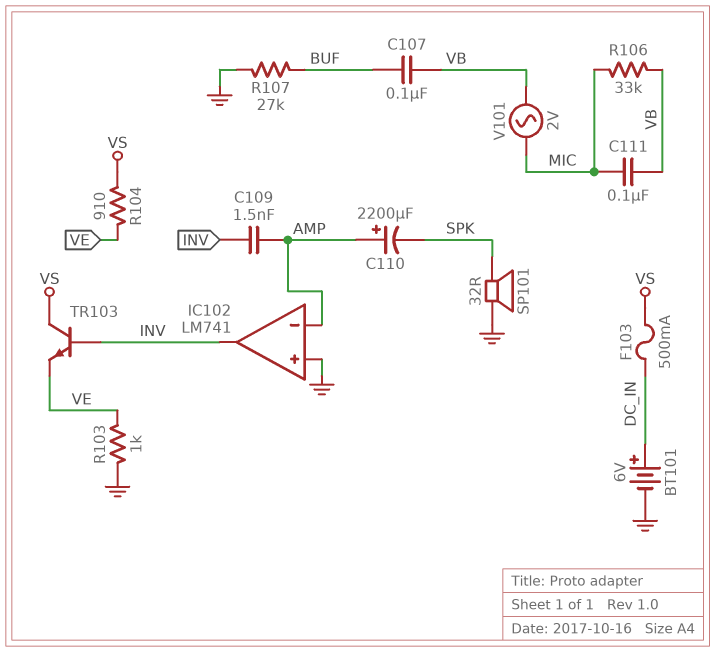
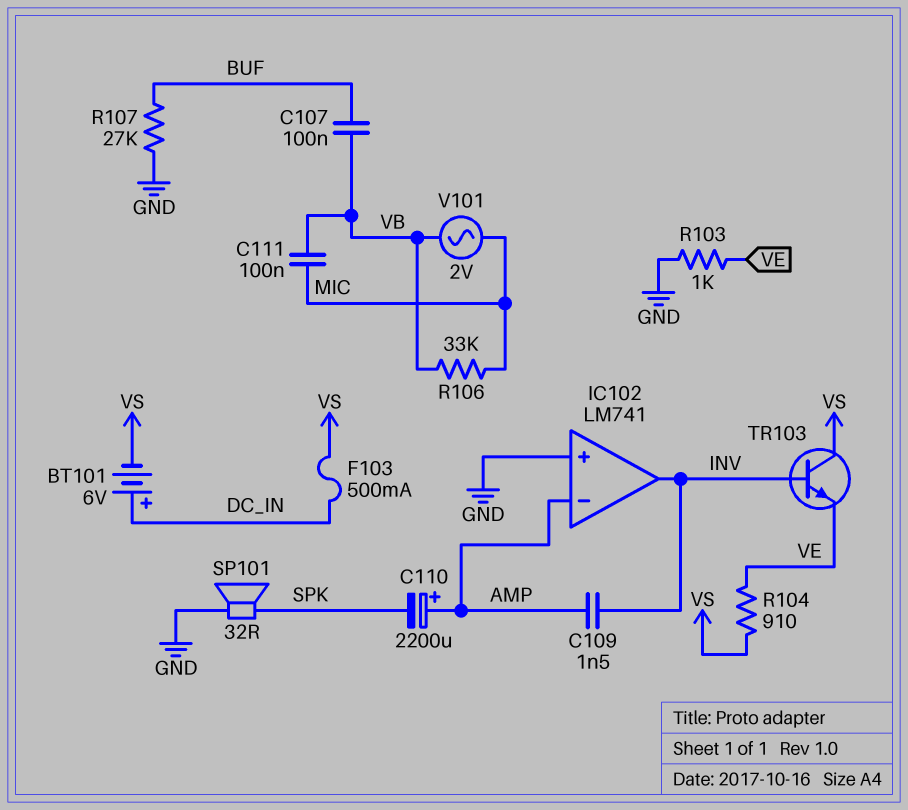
BT101: 6V (plus DC_IN, minus GND) -> 6V (plus DC_IN, minus VS)

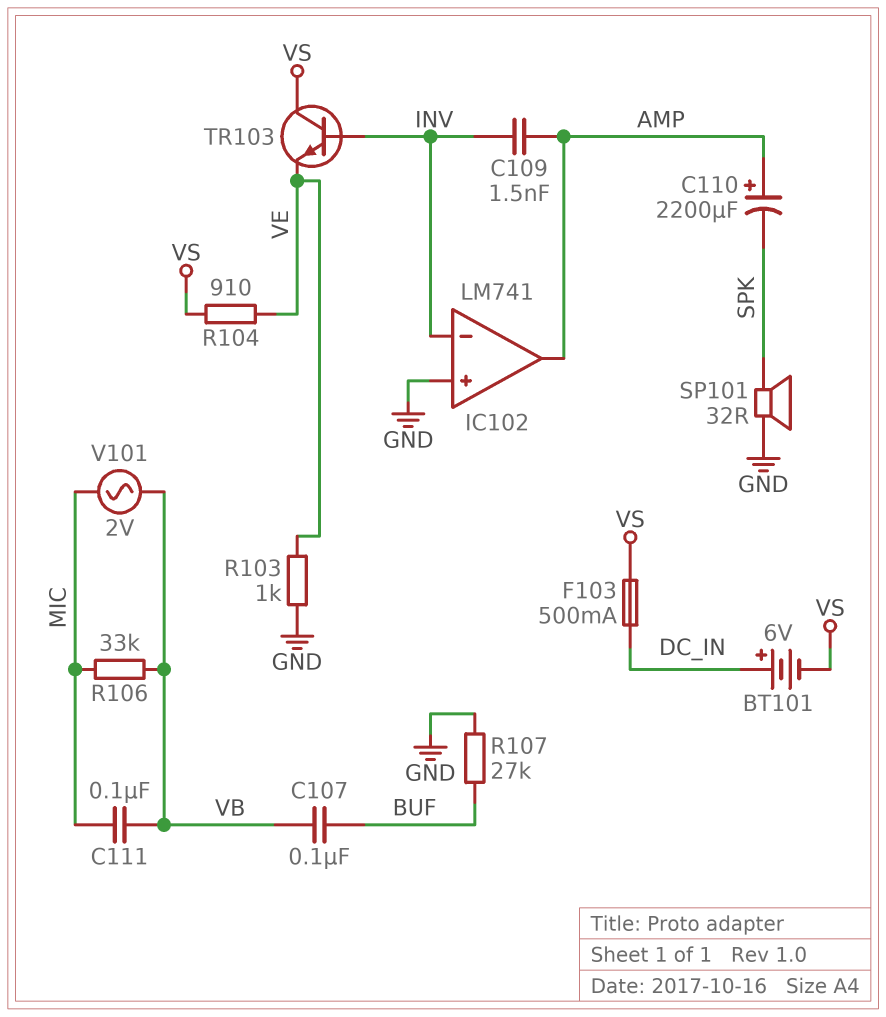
IC102 pin in-: AMP -> INV
IC102 pin out: INV -> AMP

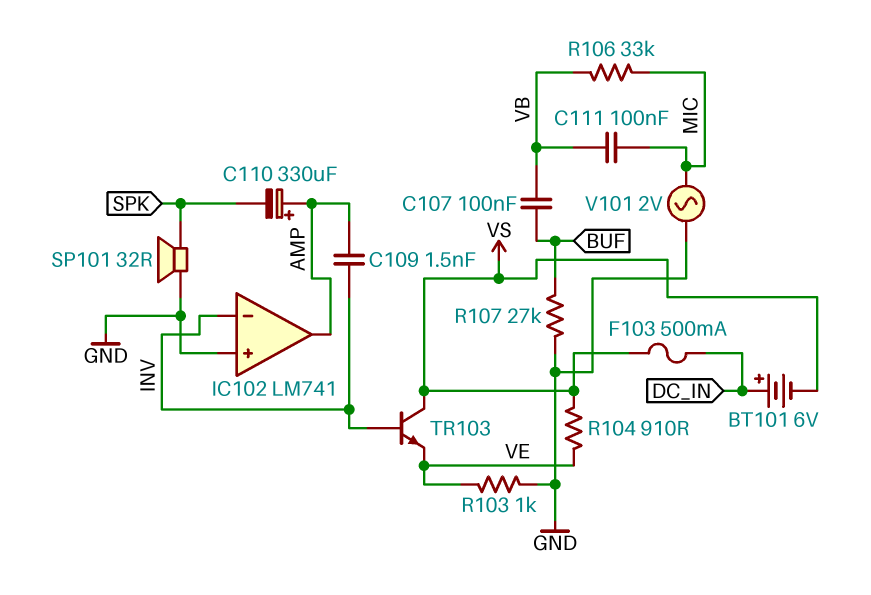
C110: 2200uF (plus AMP, minus SPK) -> 330uF (plus AMP, minus SPK)
V101: AC 2V (MIC, VB) -> AC 2V (GND, MIC)

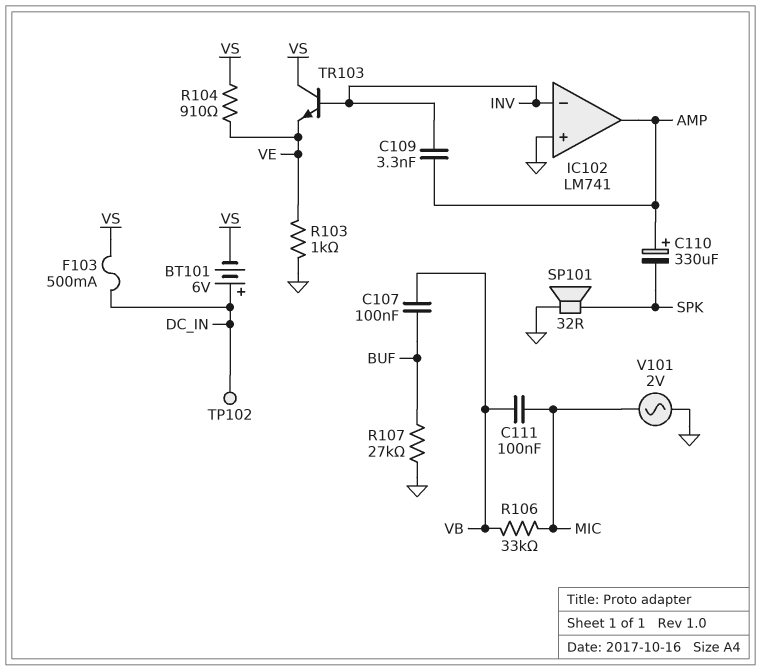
C109: 1.5nF (AMP, INV) -> 3.3nF (AMP, INV)
TP102: none -> test point (DC_IN)

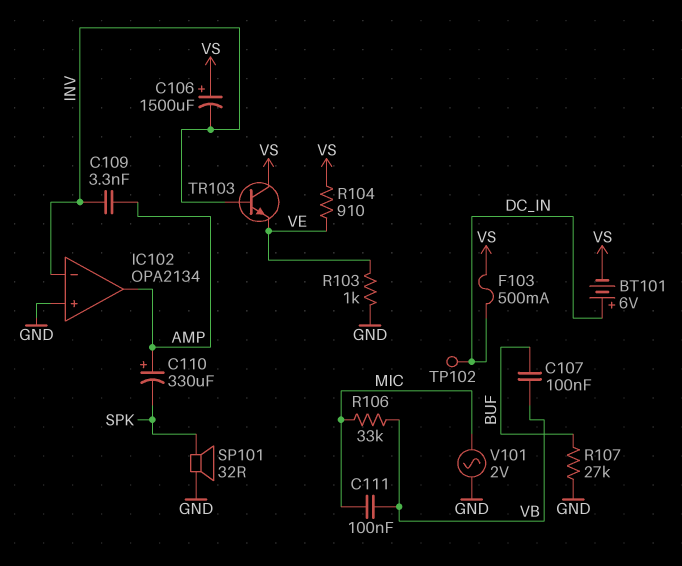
C106: none -> 1500uF (plus VS, minus INV)
IC102: LM741 -> OPA2134

